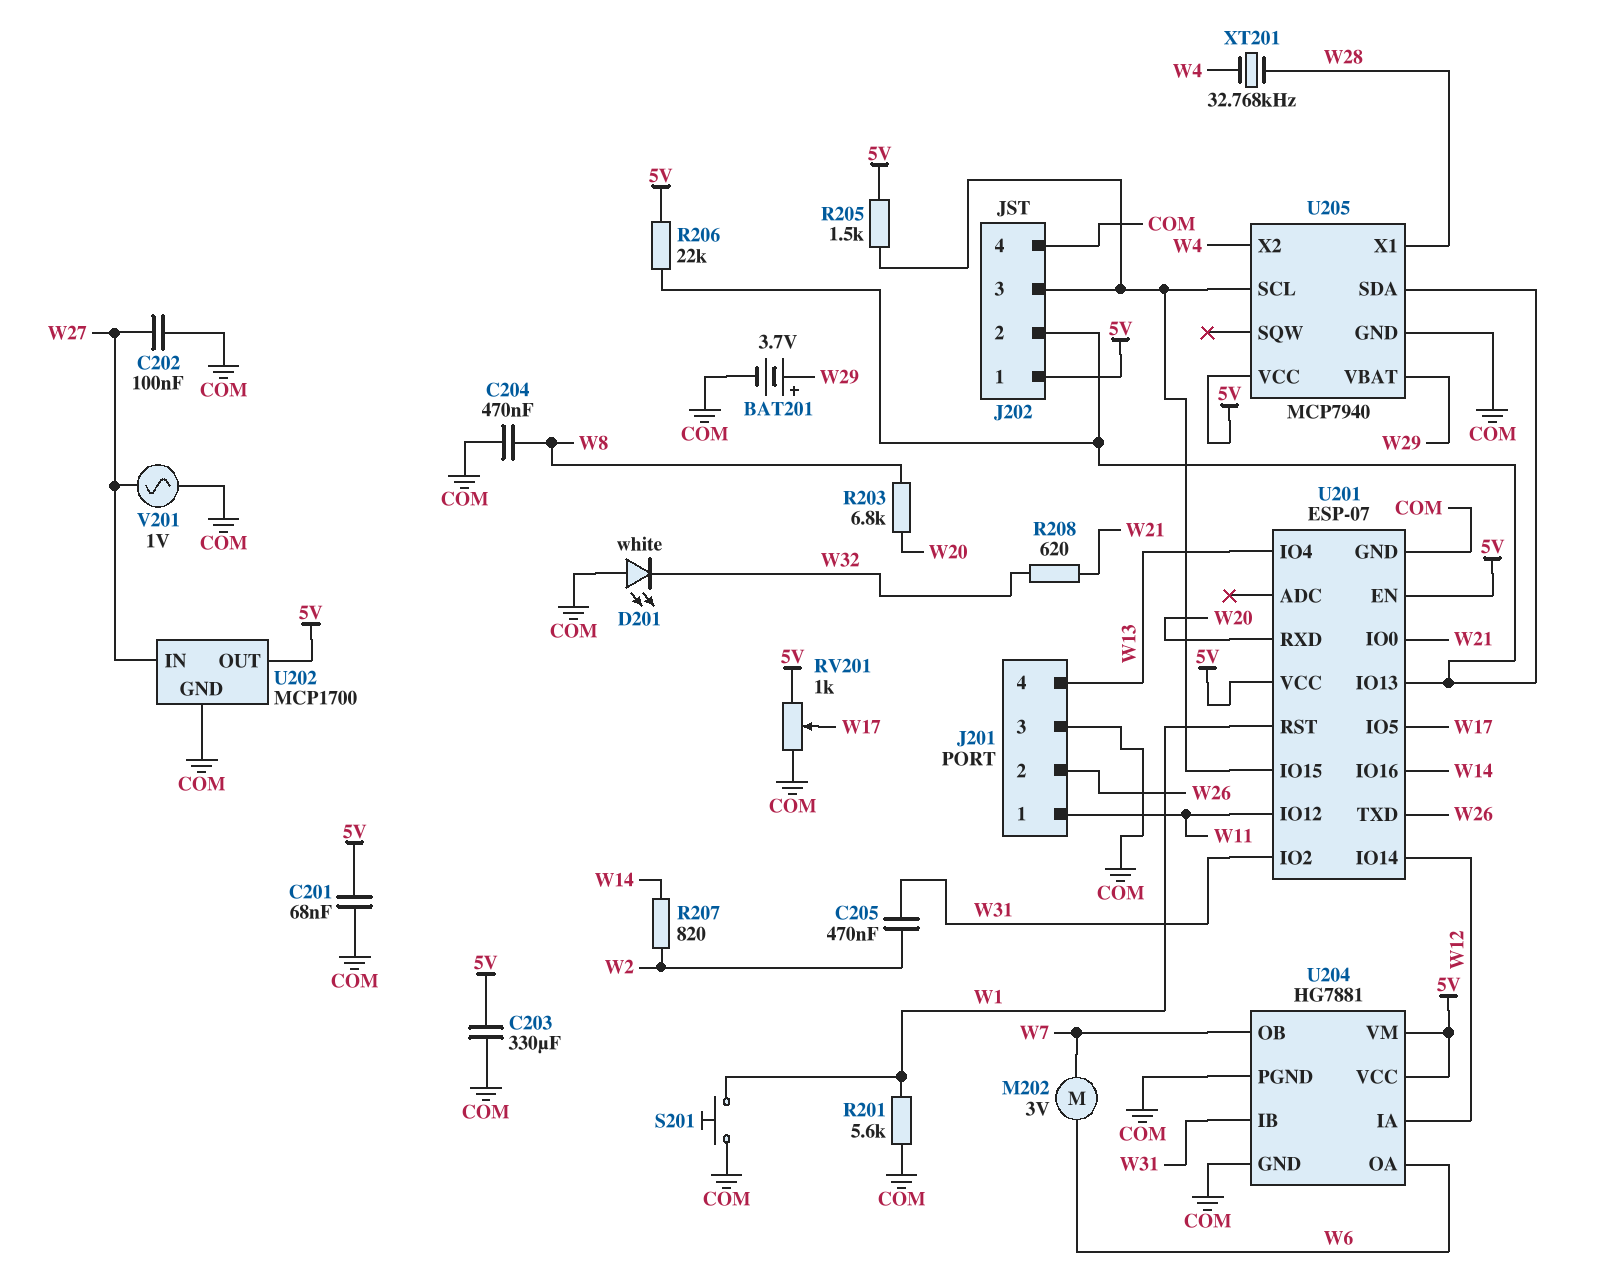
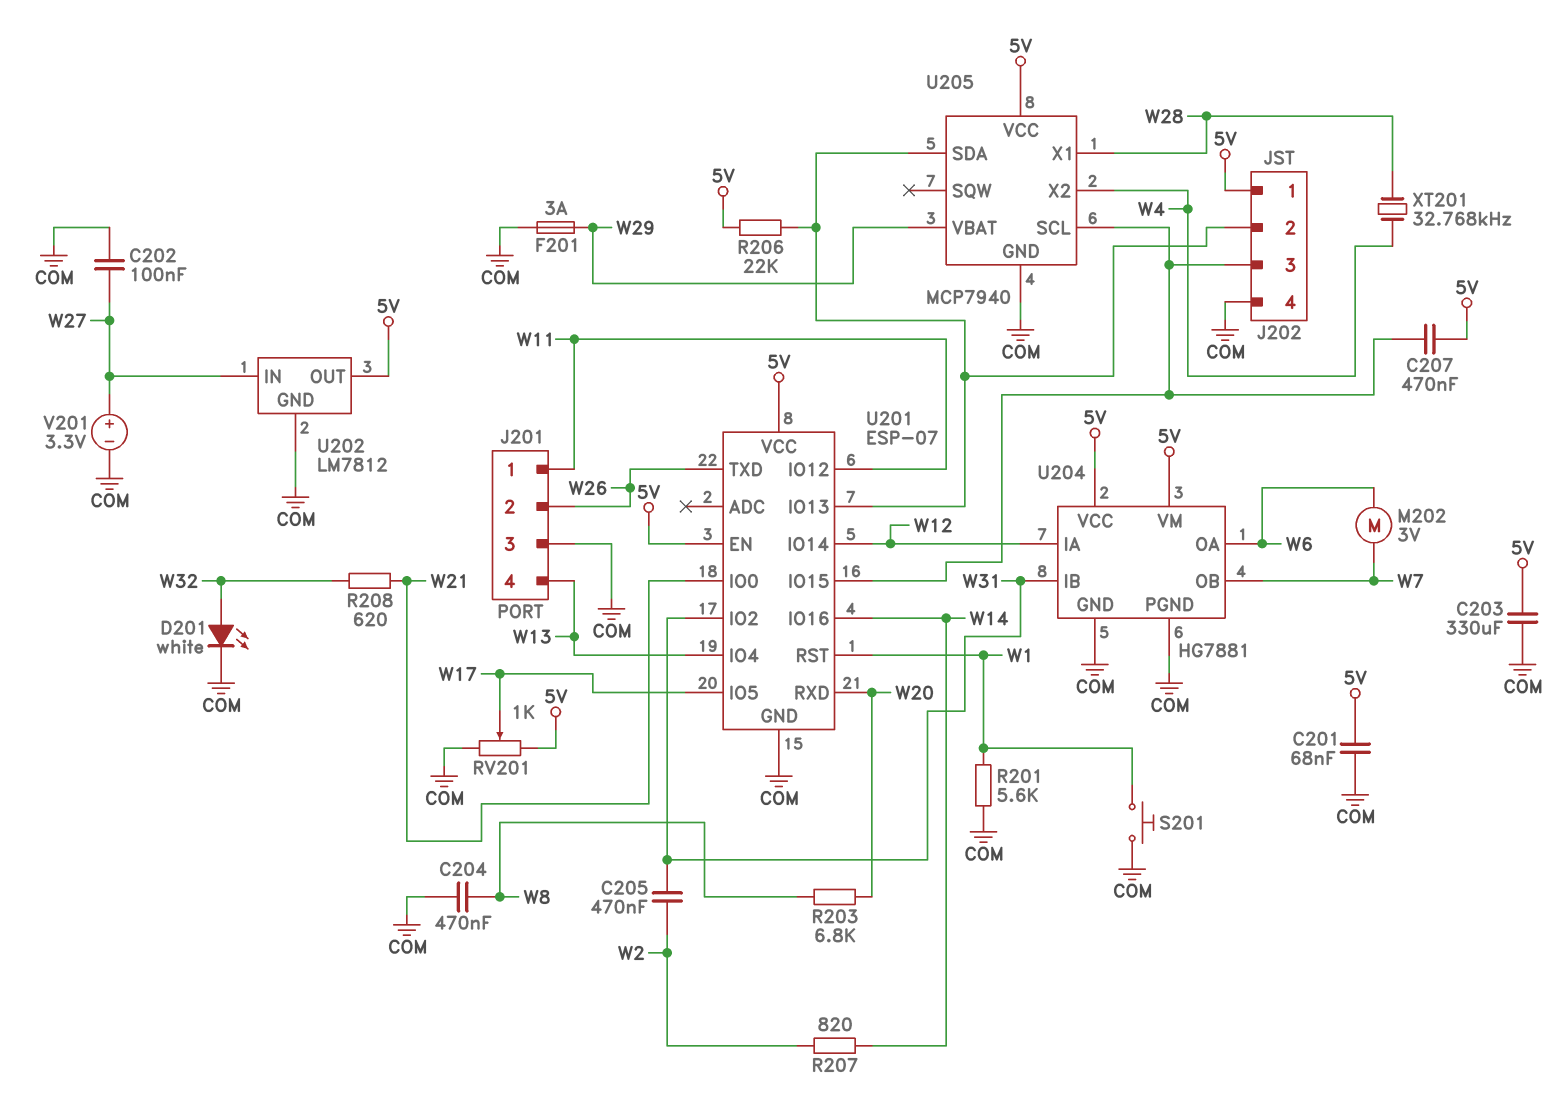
BAT201: 3.7V (plus W29, minus COM) -> none
C207: none -> 470nF (5V, J202/3)
D201: LED white (A COM, K W32) -> LED white (A W32, K COM)
F201: none -> 3A (COM, W29)
R205: 1.5k (5V, J202/3) -> none
U202: MCP1700 -> LM7812
V201: AC 1V (COM, W27) -> 3.3V (plus W27, minus COM)

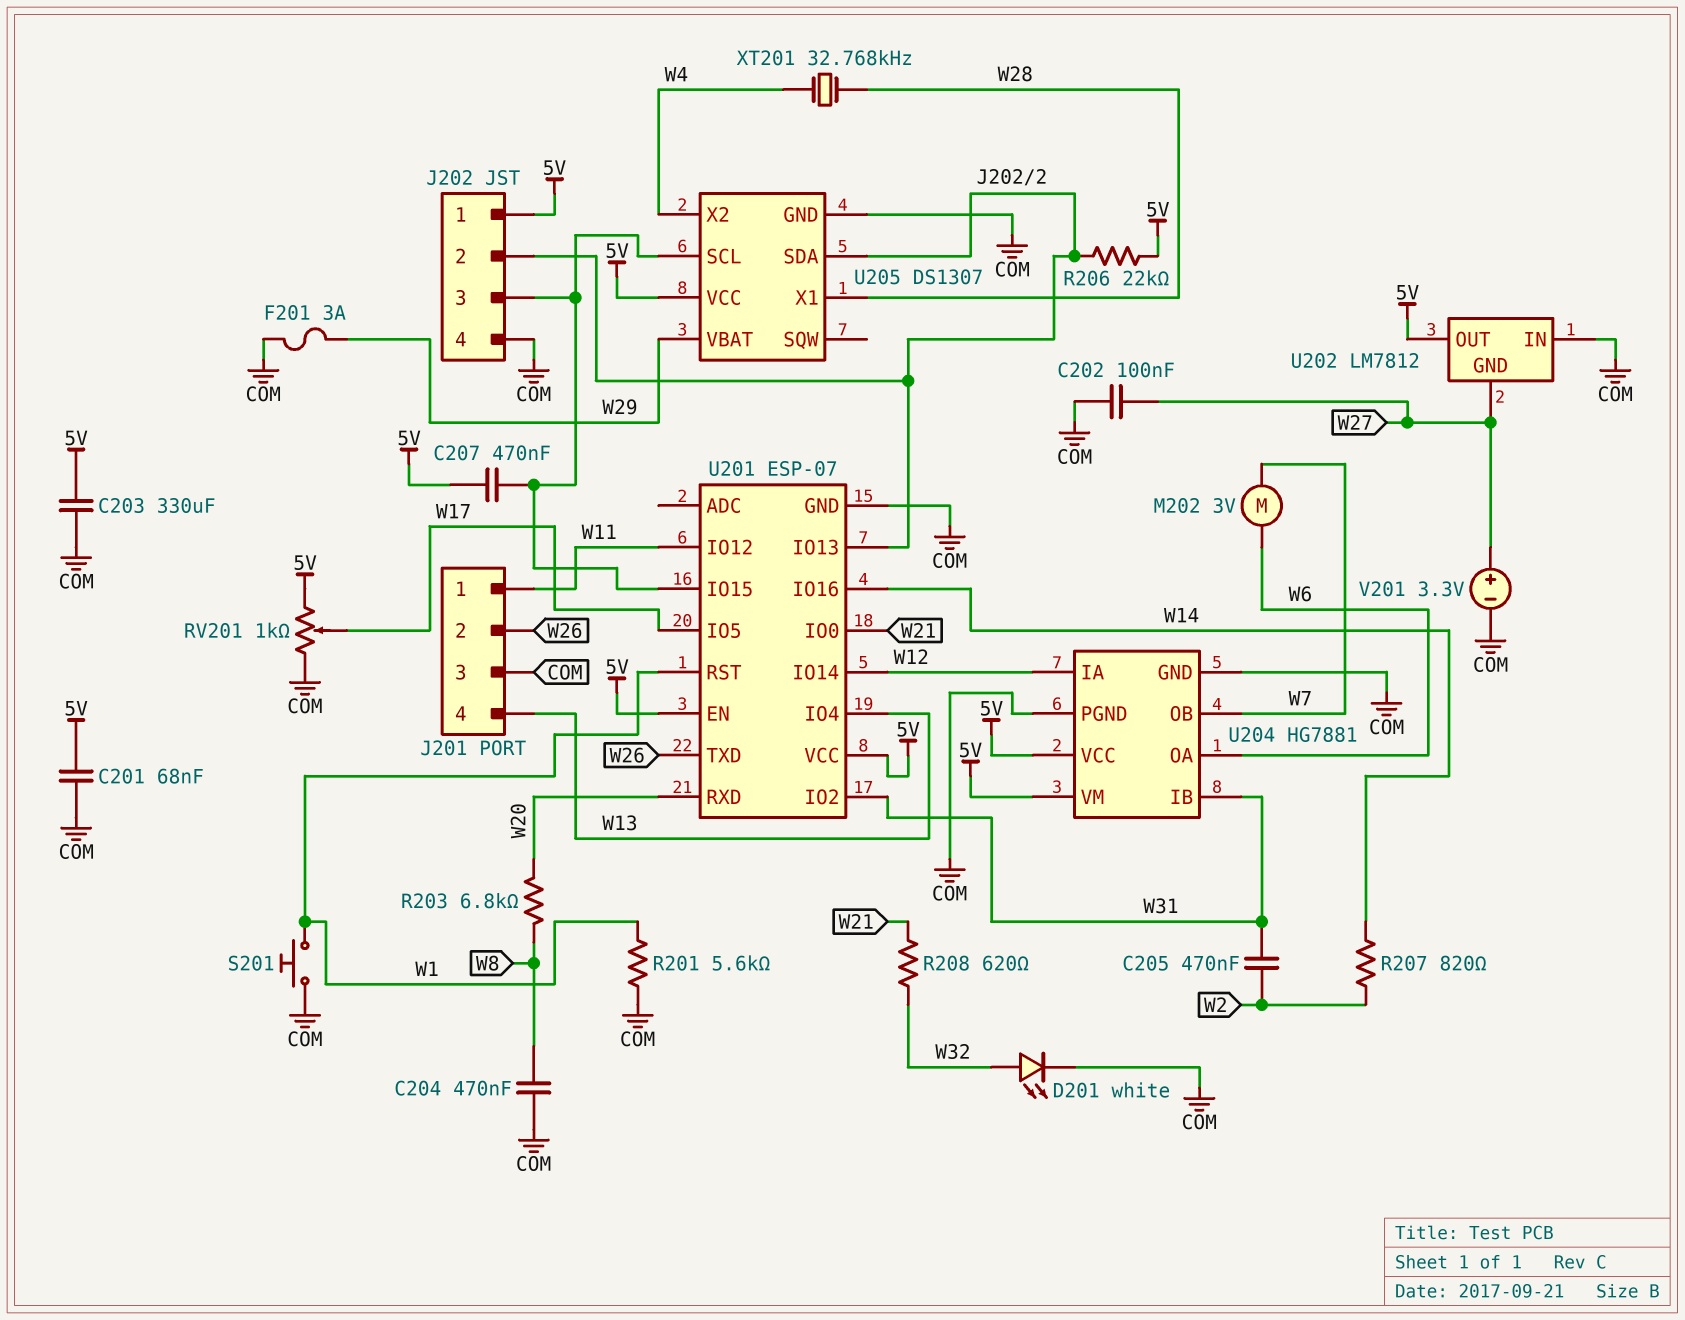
U202 pin GND: COM -> W27
U202 pin IN: W27 -> COM
U205: MCP7940 -> DS1307

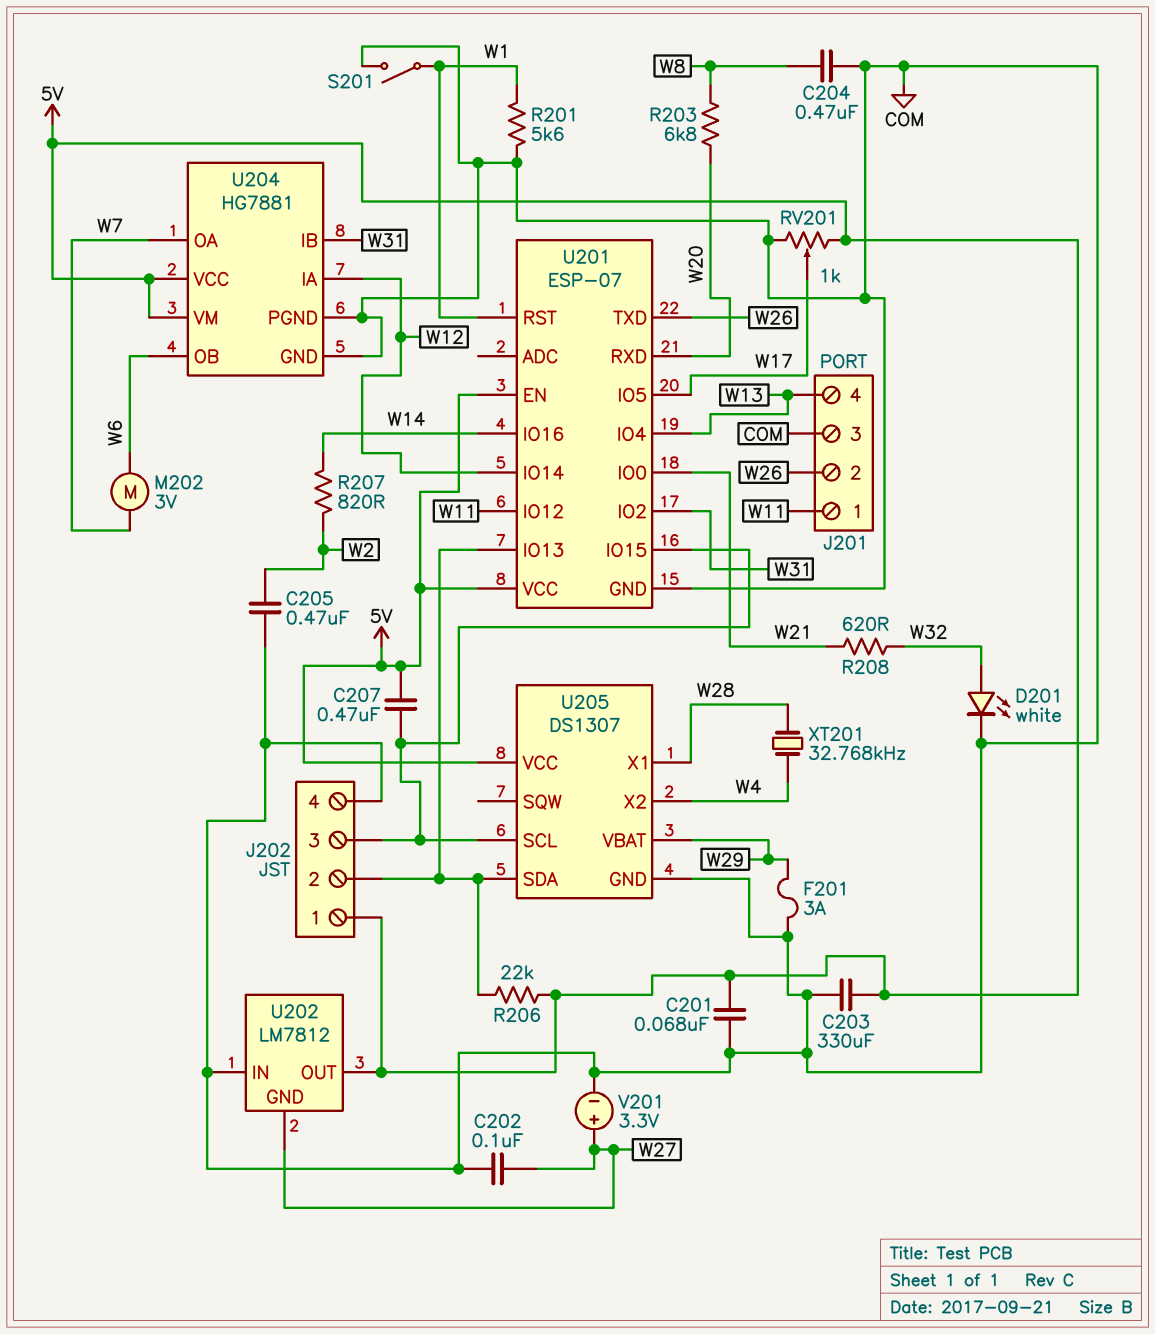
C205: 470nF (W2, W31) -> 470nF (COM, W2)
S201: button (COM, W1) -> switch (COM, W1)
U204 pin OA: W6 -> W7
U204 pin OB: W7 -> W6

